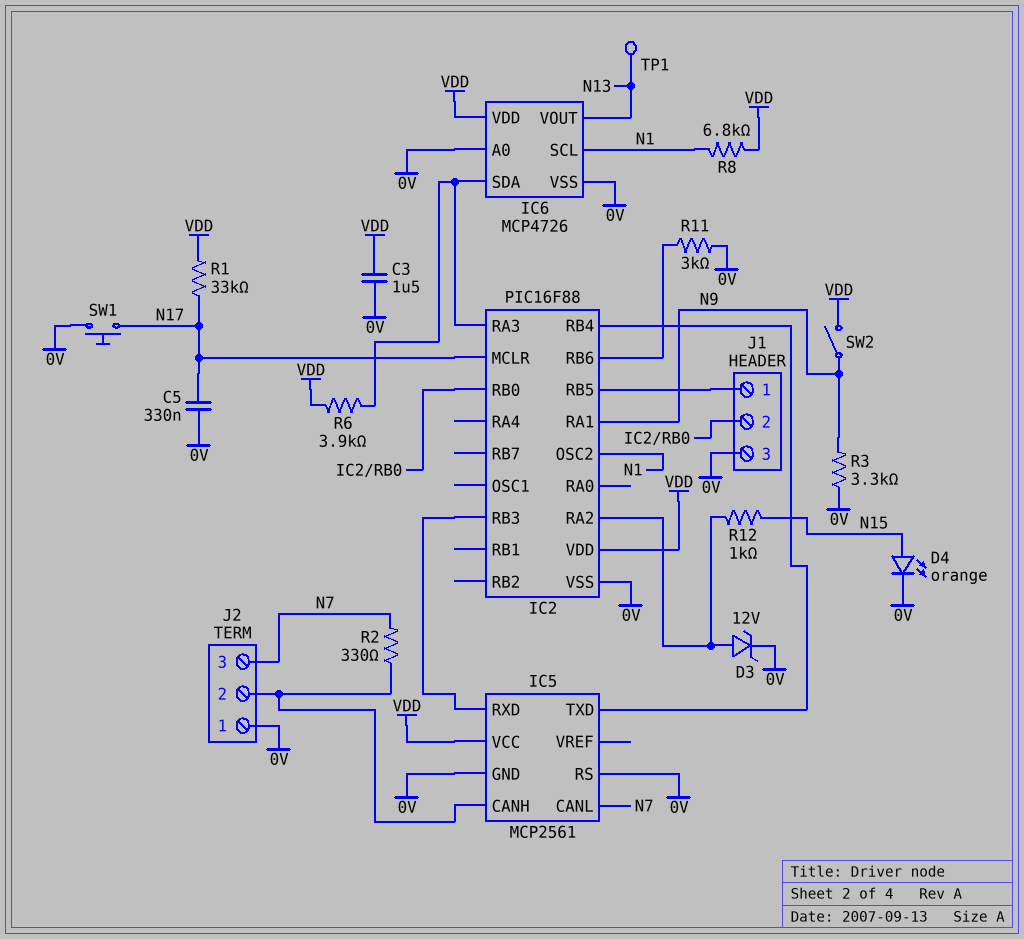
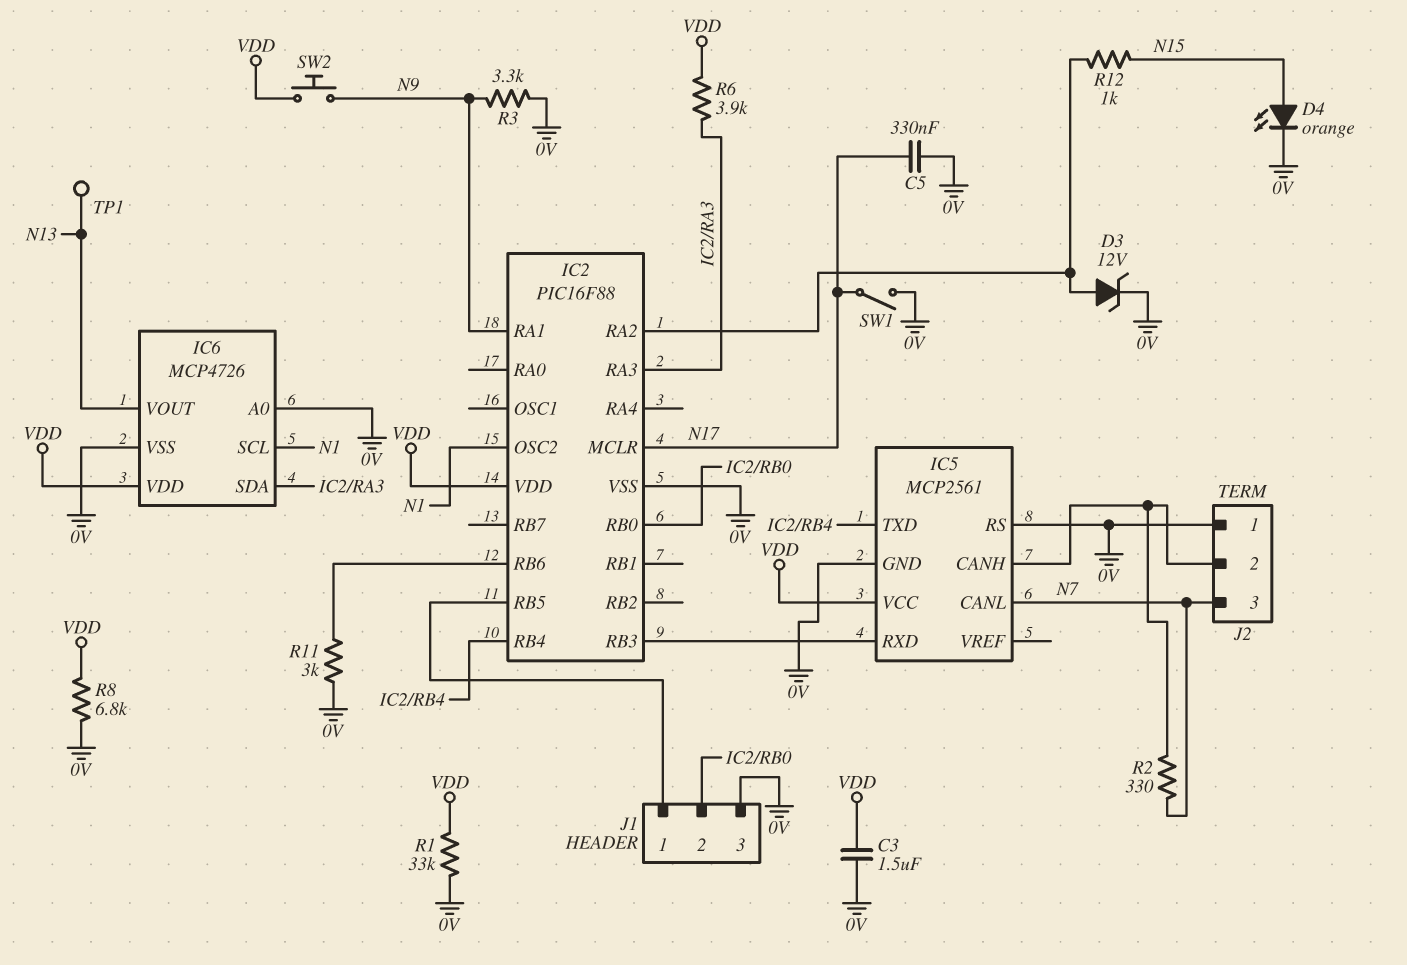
R1: 33k (N17, VDD) -> 33k (0V, VDD)
R8: 6.8k (N1, VDD) -> 6.8k (0V, VDD)
SW1: button (0V, N17) -> switch (0V, N17)
SW2: switch (N9, VDD) -> button (N9, VDD)

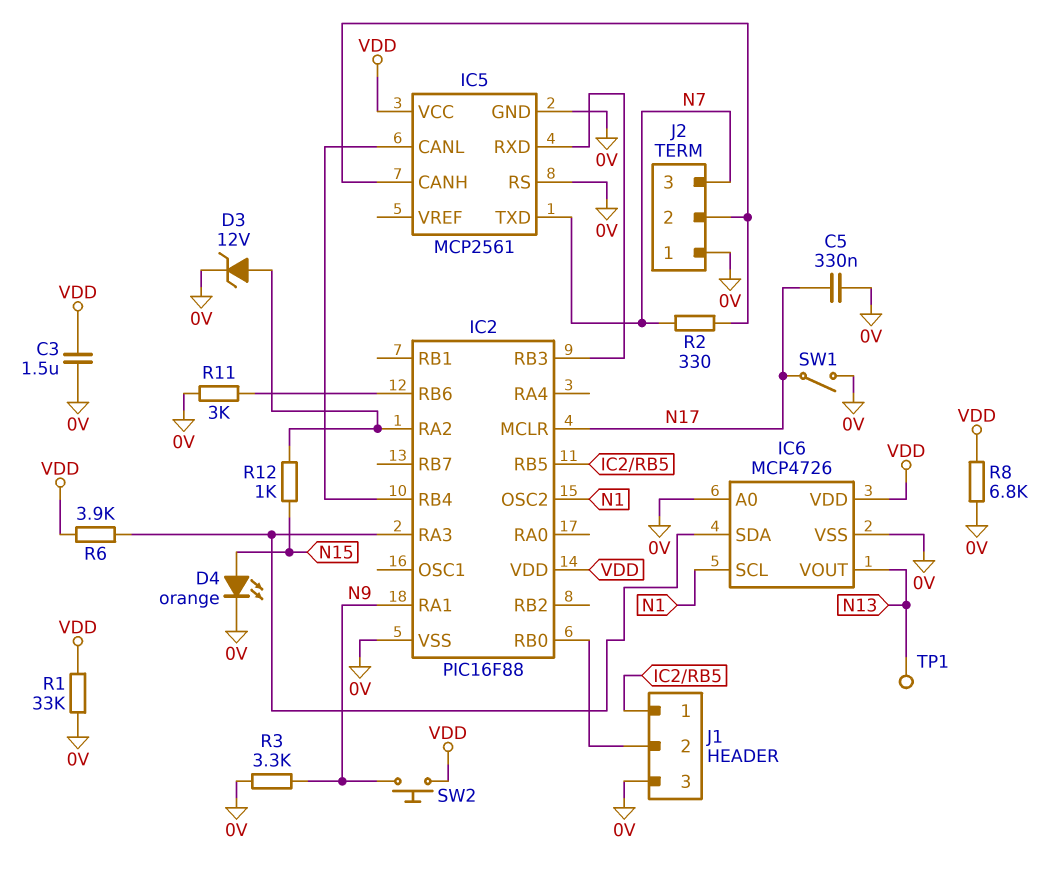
IC5 pin CANL: N7 -> IC2/RB4
IC5 pin TXD: IC2/RB4 -> N7

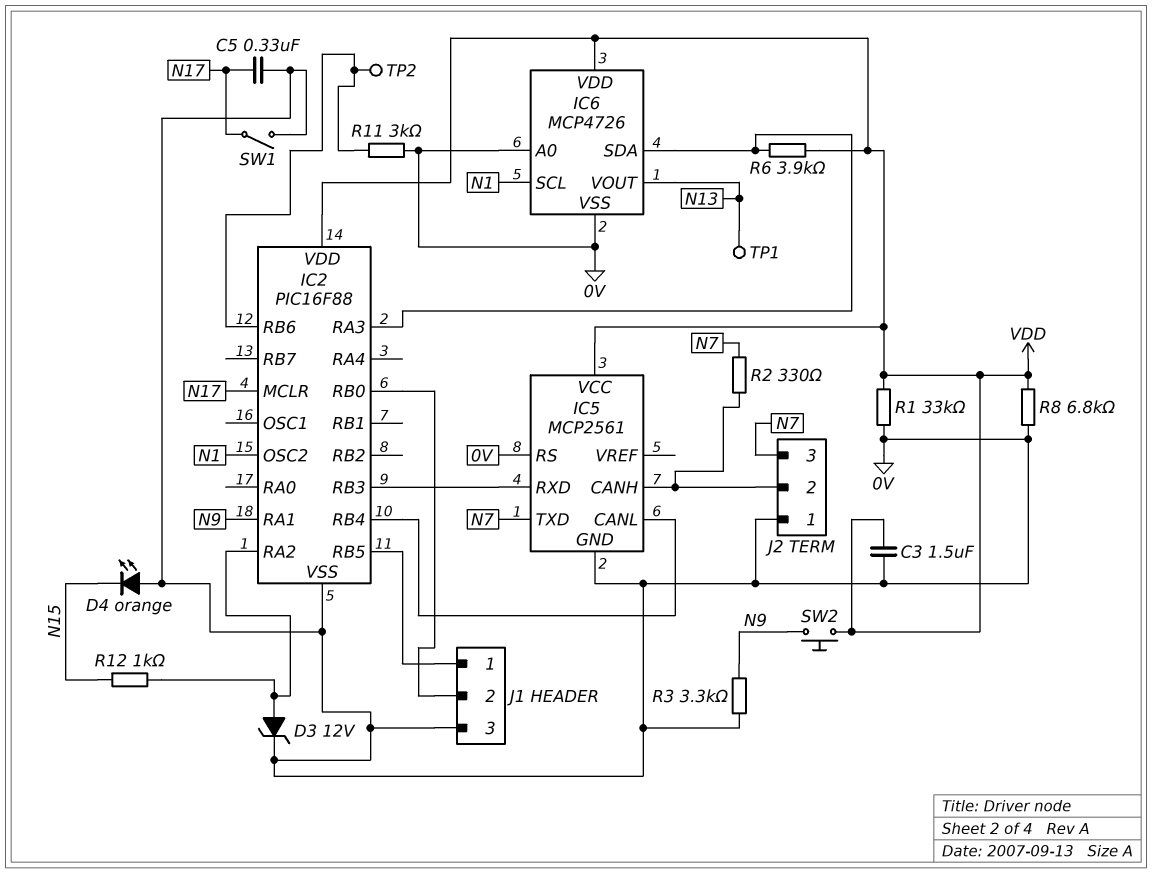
D4: LED orange (A N15, K 0V) -> LED orange (A 0V, K N15)
TP2: none -> test point (IC2/RB6)

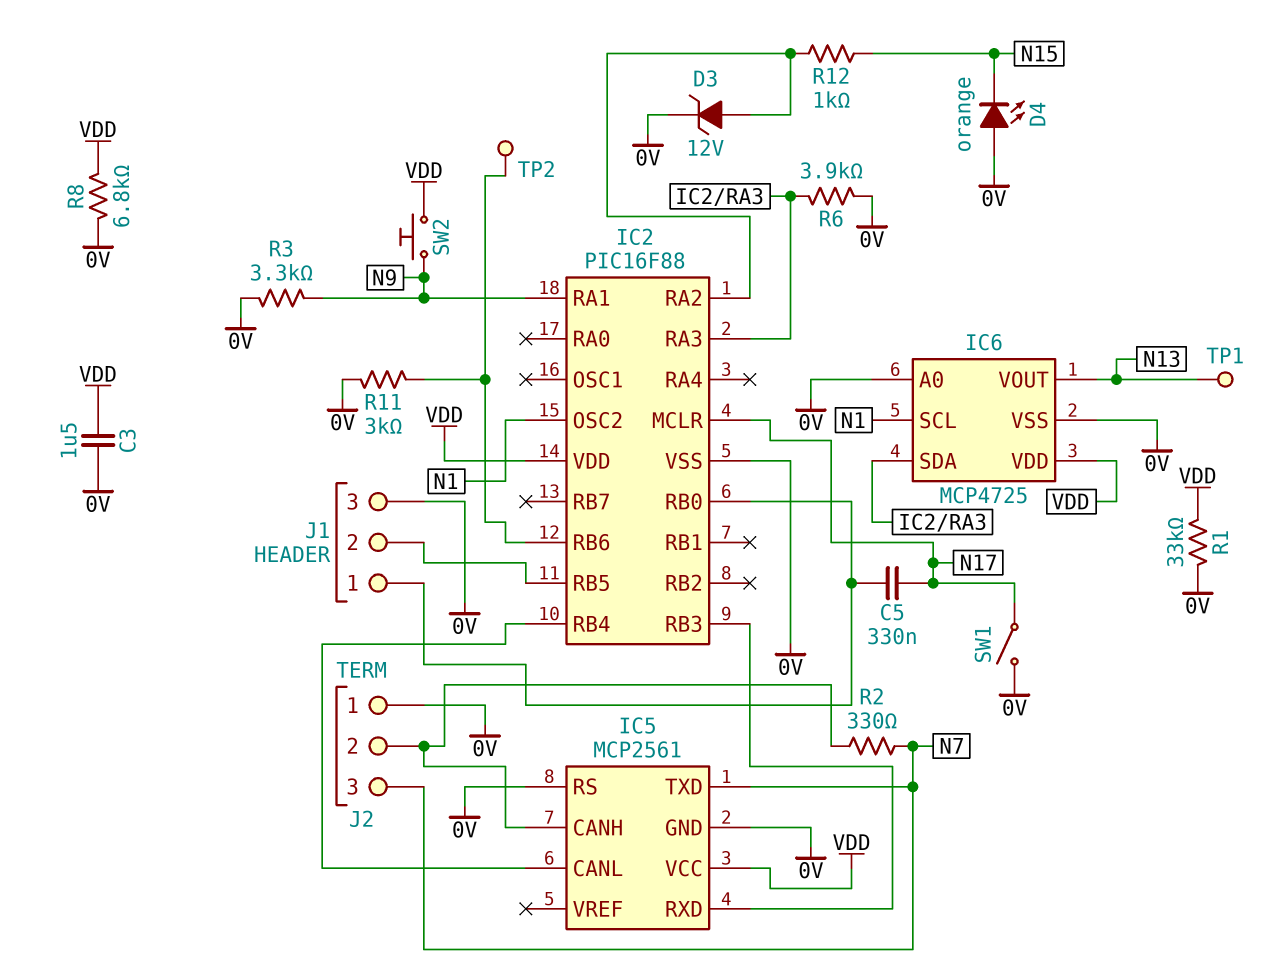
C5: 330nF (0V, N17) -> 330nF (IC2/RB0, N17)
IC6: MCP4726 -> MCP4725
J1 pin 1: IC2/RB5 -> IC2/RB0
J1 pin 2: IC2/RB0 -> IC2/RB5
R6: 3.9k (IC2/RA3, VDD) -> 3.9k (0V, IC2/RA3)

